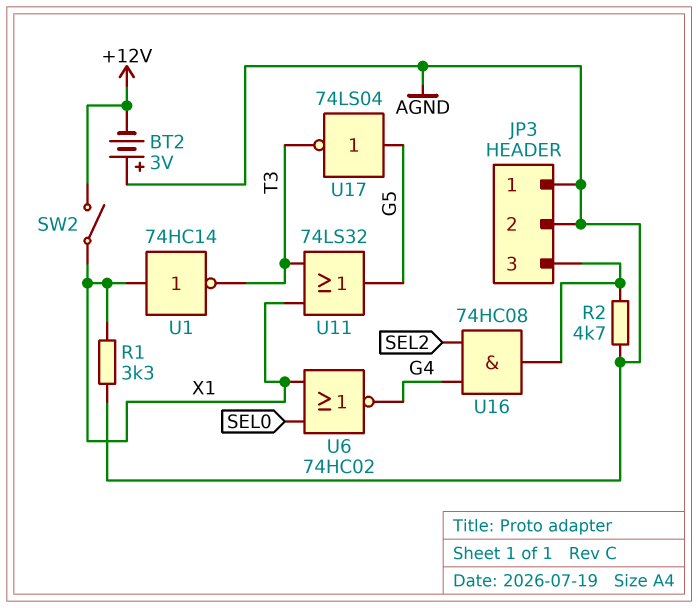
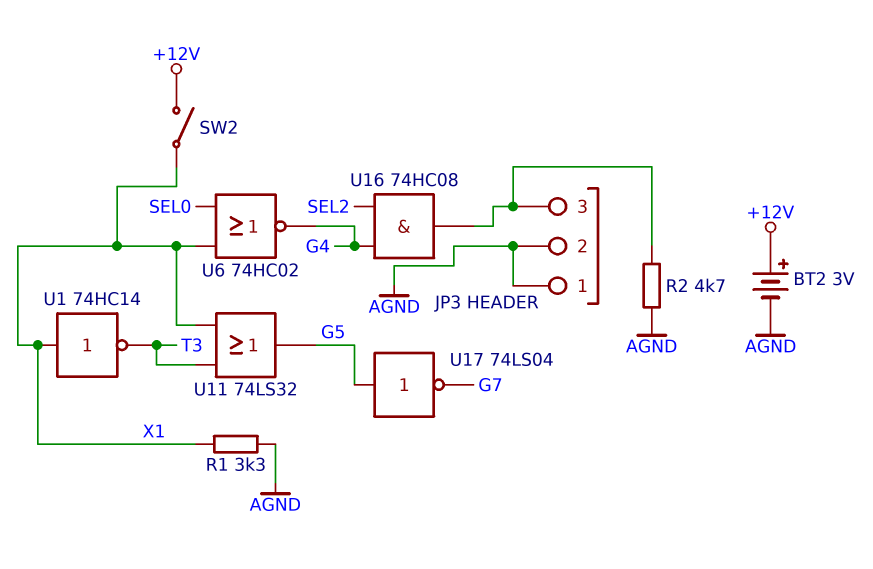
BT2: 3V (plus AGND, minus +12V) -> 3V (plus +12V, minus AGND)
U17: NOT 74LS04 (in G5, out T3) -> NOT 74LS04 (in G5, out G7)

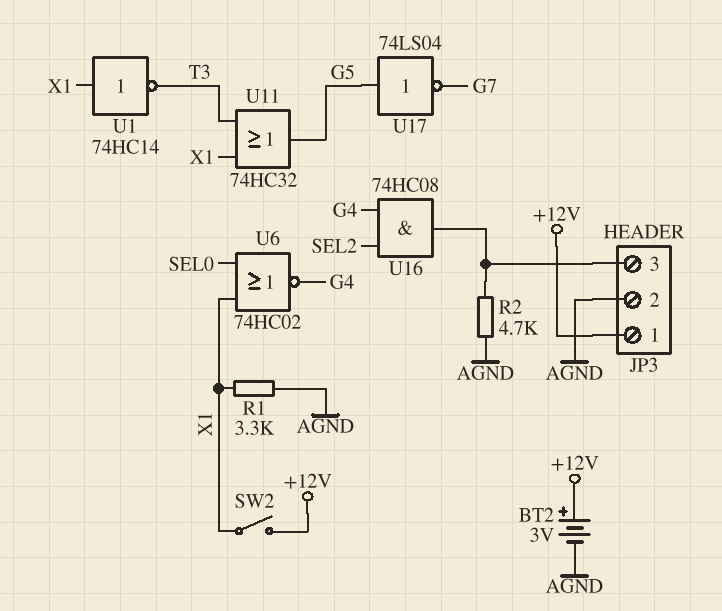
JP3 pin 1: AGND -> +12V
U11: OR 74LS32 (in T3, in X1, out G5) -> OR 74HC32 (in T3, in X1, out G5)

